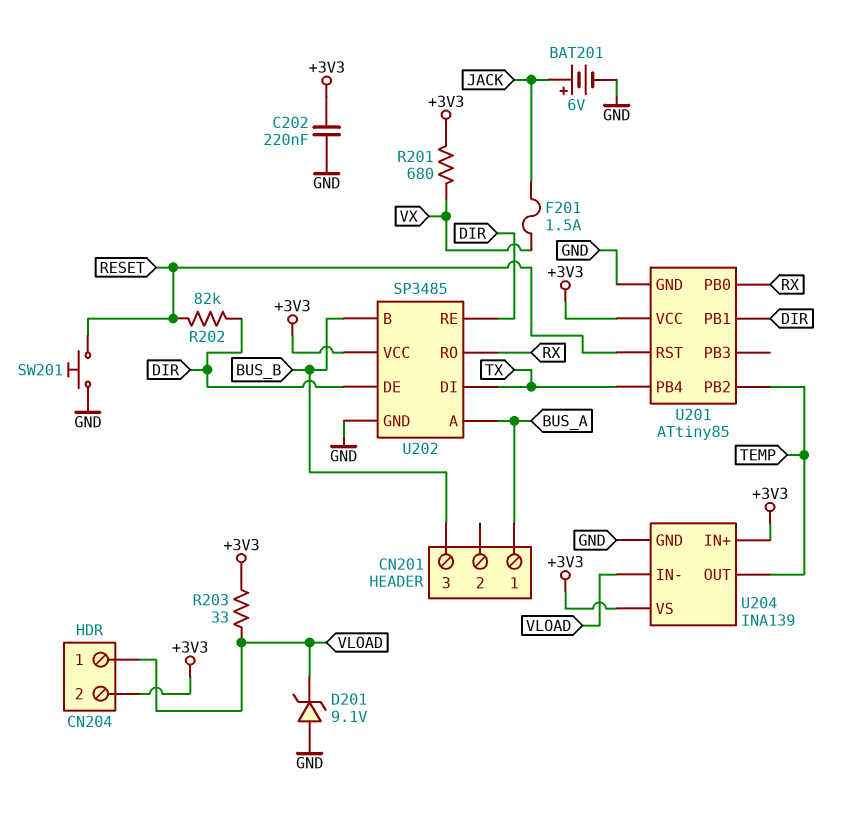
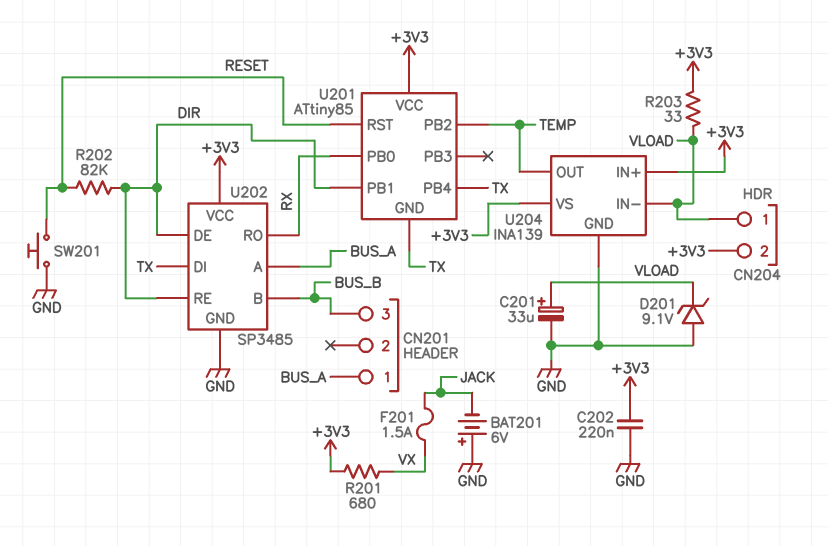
BAT201: 6V (plus JACK, minus GND) -> 6V (plus GND, minus JACK)
C201: none -> 33uF (plus VLOAD, minus GND)
U201 pin GND: GND -> TX

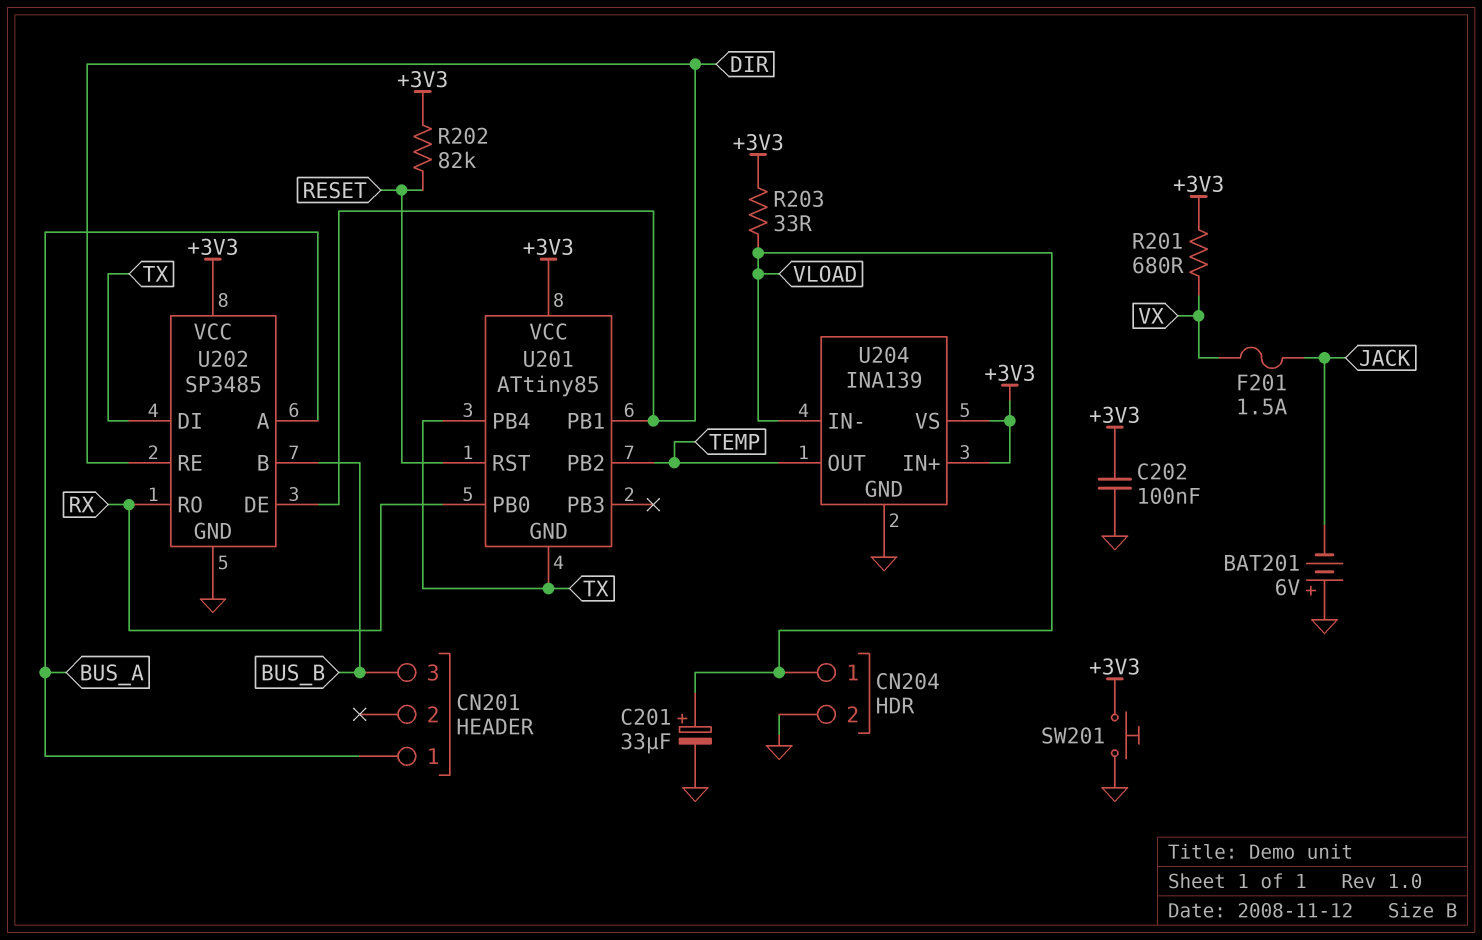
C202: 220nF (+3V3, GND) -> 100nF (+3V3, GND)
CN204 pin 2: +3V3 -> GND
D201: zener 9.1V (A GND, K VLOAD) -> none
R202: 82k (DIR, RESET) -> 82k (+3V3, RESET)
SW201: button (GND, RESET) -> button (+3V3, GND)

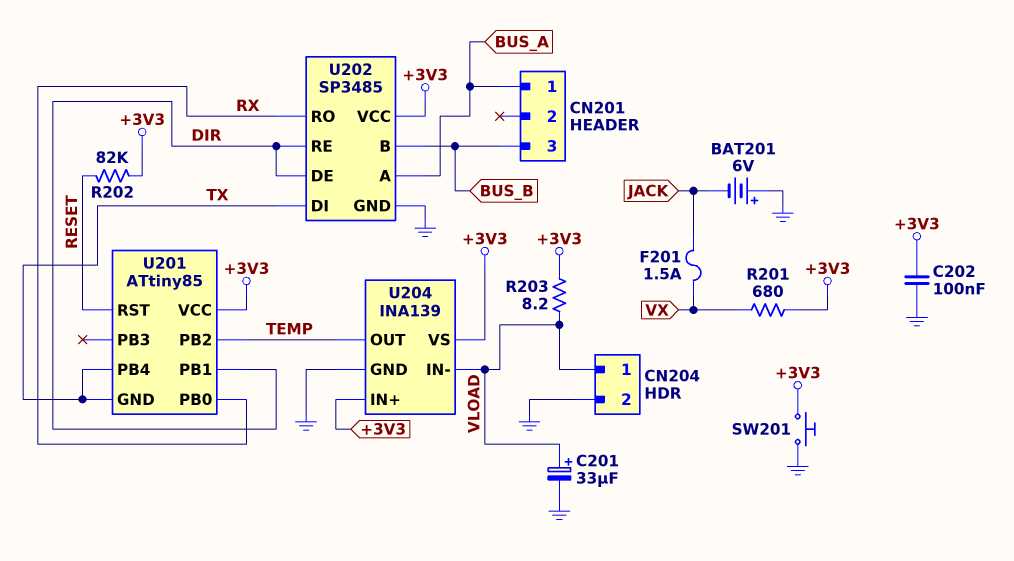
R203: 33 (+3V3, VLOAD) -> 8.2 (+3V3, VLOAD)

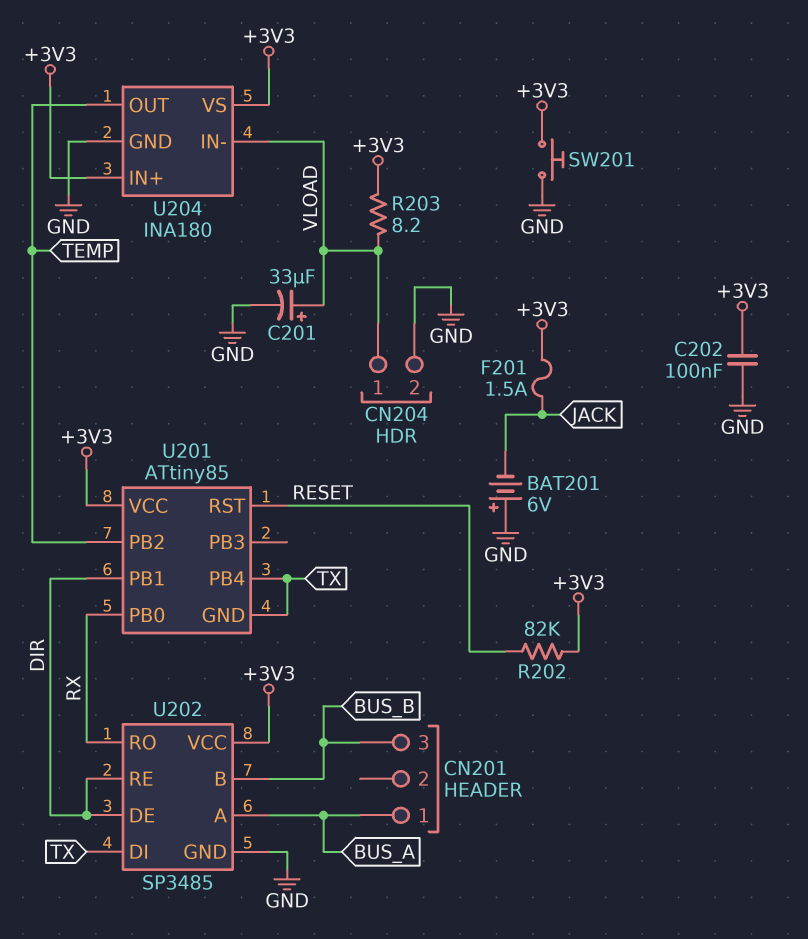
F201: 1.5A (JACK, VX) -> 1.5A (+3V3, JACK)
R201: 680 (+3V3, VX) -> none
U204: INA139 -> INA180

